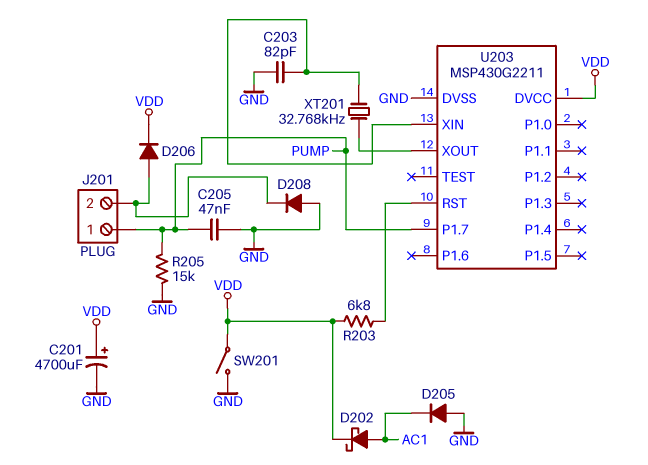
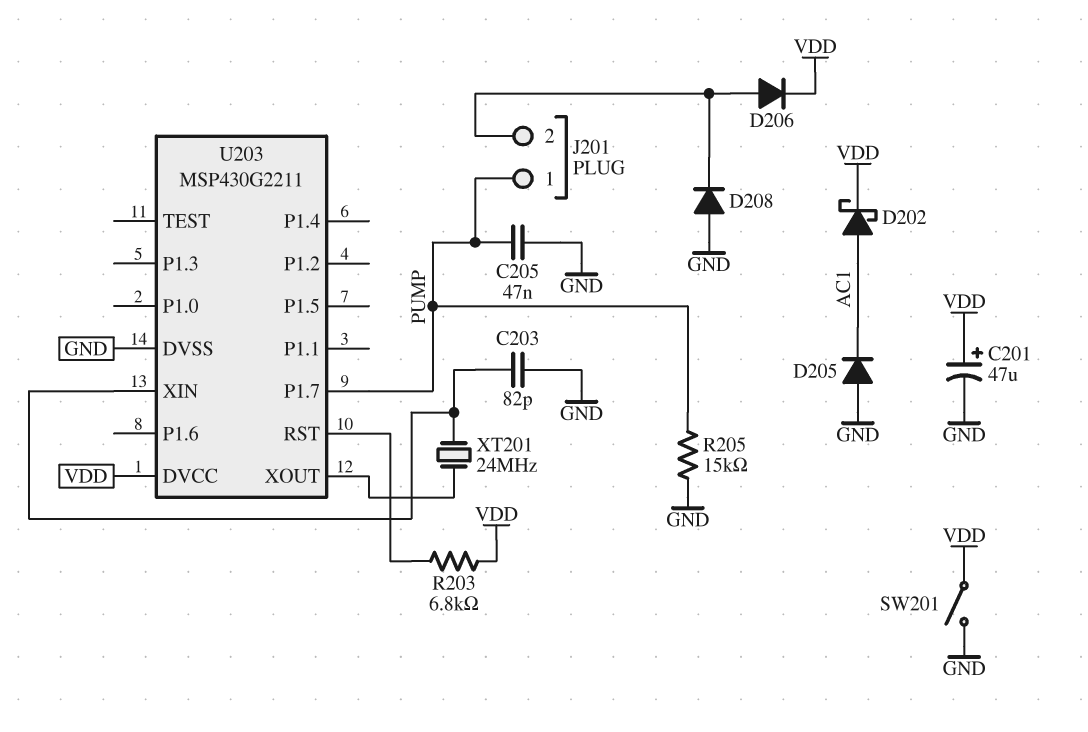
C201: 4700uF (plus VDD, minus GND) -> 47uF (plus VDD, minus GND)
XT201: 32.768kHz (U203/XIN, U203/XOUT) -> 24MHz (U203/XIN, U203/XOUT)

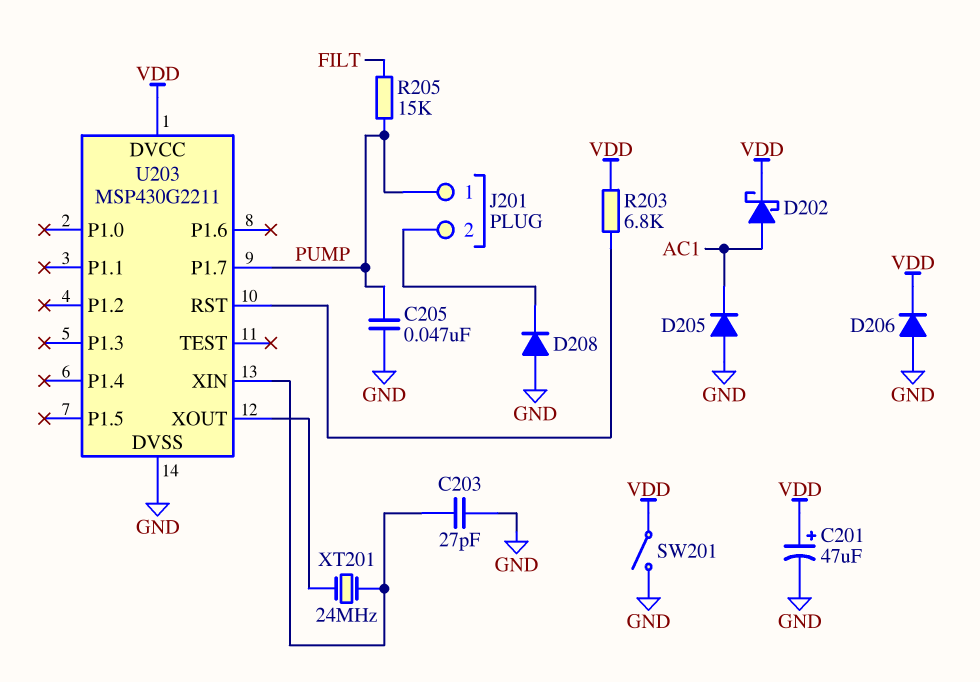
C203: 82pF (GND, U203/XIN) -> 27pF (GND, U203/XIN)
D206: diode (A J201/2, K VDD) -> diode (A GND, K VDD)
R205: 15k (GND, PUMP) -> 15k (FILT, PUMP)

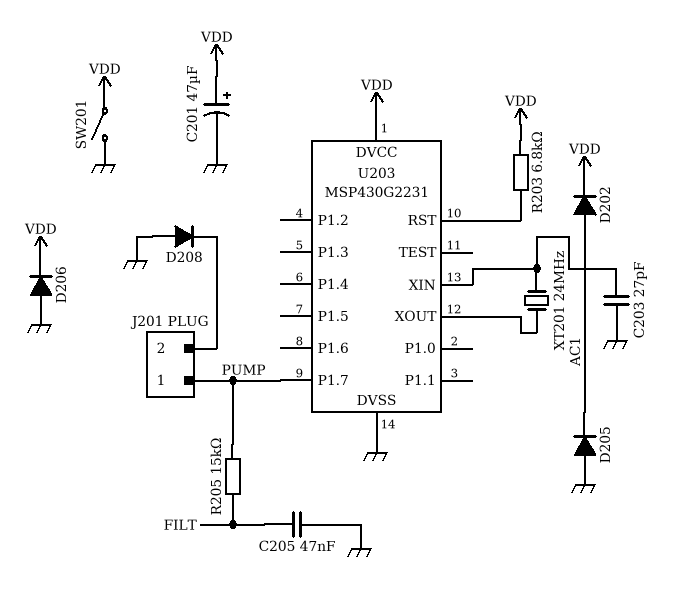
C205: 47nF (GND, PUMP) -> 47nF (FILT, GND)
D202: schottky (A AC1, K VDD) -> diode (A AC1, K VDD)
U203: MSP430G2211 -> MSP430G2231

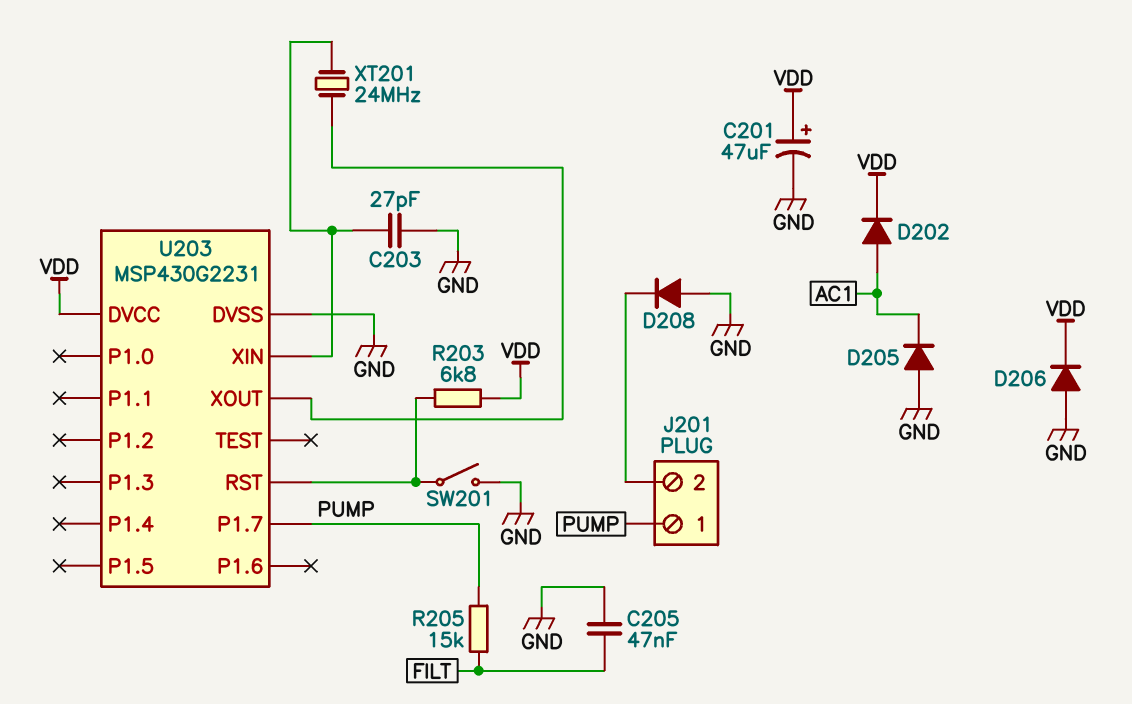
SW201: switch (GND, VDD) -> switch (GND, U203/RST)

